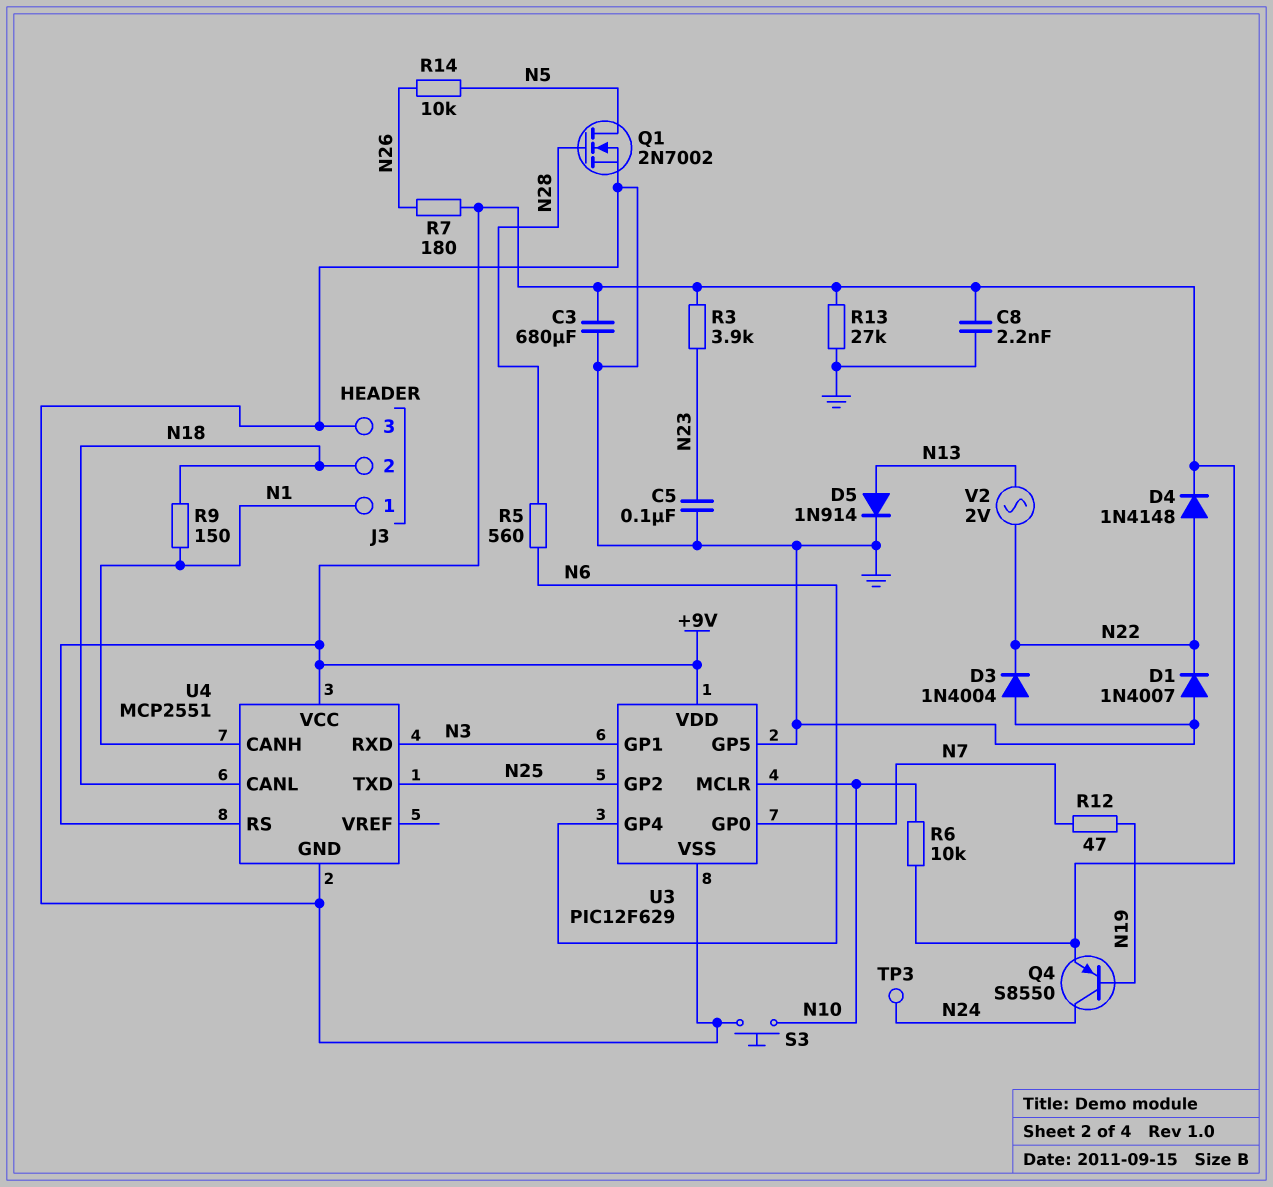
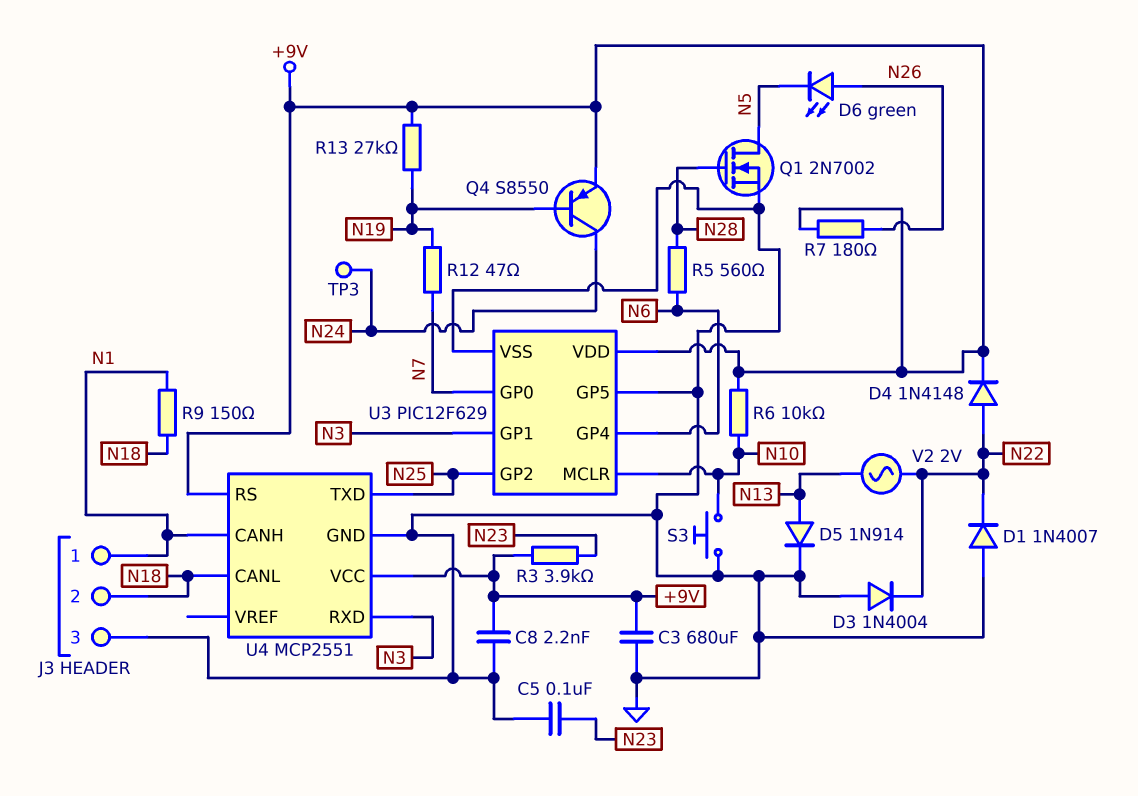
D6: none -> LED green (A N26, K N5)
R13: 27k (+9V, GND) -> 27k (+9V, N19)
R14: 10k (N5, N26) -> none

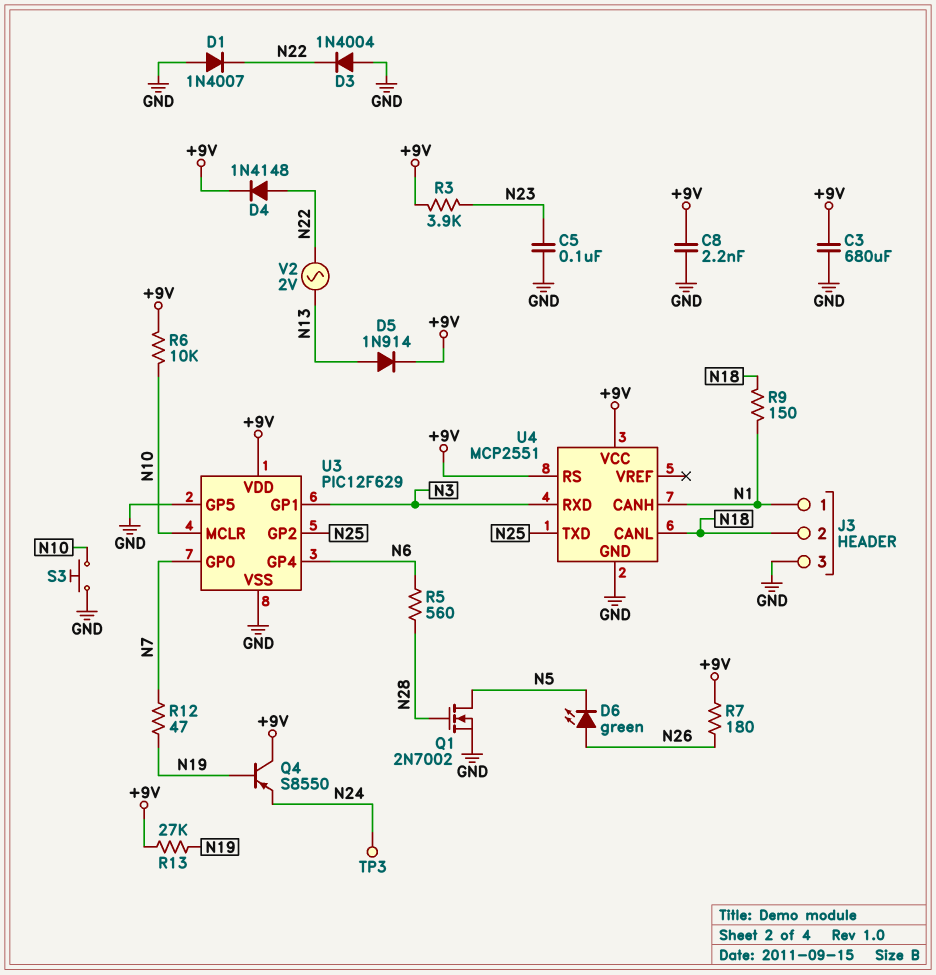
D5: diode 1N914 (A N13, K GND) -> diode 1N914 (A N13, K +9V)
Q4: PNP S8550 (B N19, C N24, E +9V) -> PNP S8550 (B N19, C +9V, E N24)

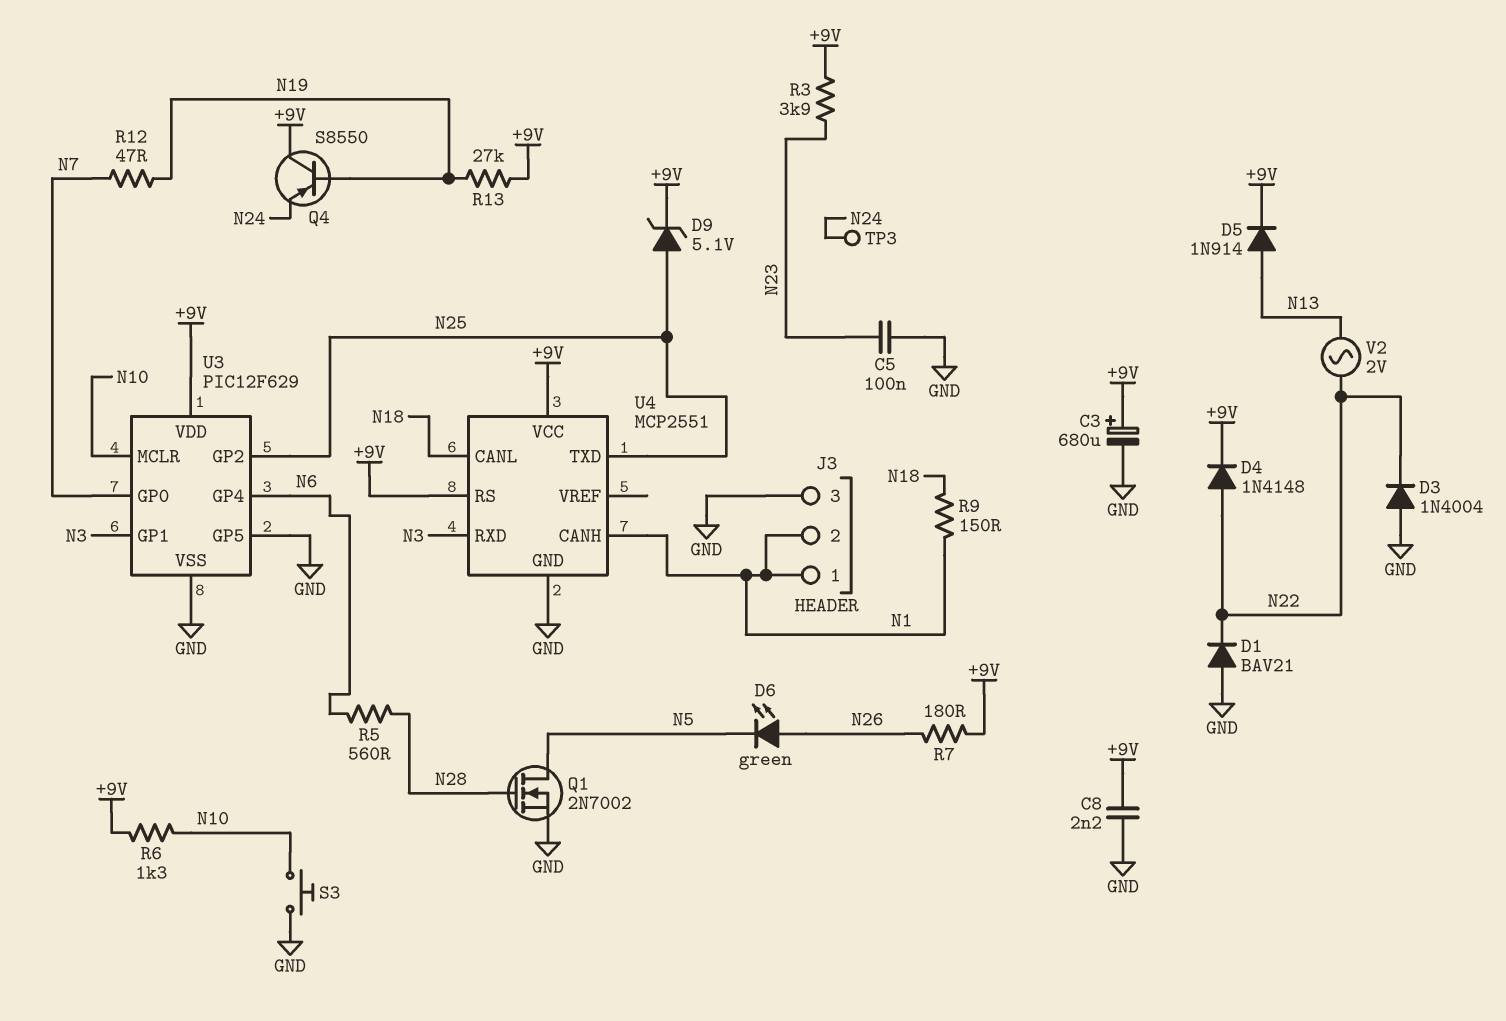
C3: 680uF (+9V, GND) -> 680uF (plus +9V, minus GND)
D1: diode 1N4007 (A GND, K N22) -> diode BAV21 (A GND, K N22)
D9: none -> zener 5.1V (A N25, K +9V)
J3 pin 2: N18 -> N1
R6: 10k (+9V, N10) -> 1.3k (+9V, N10)

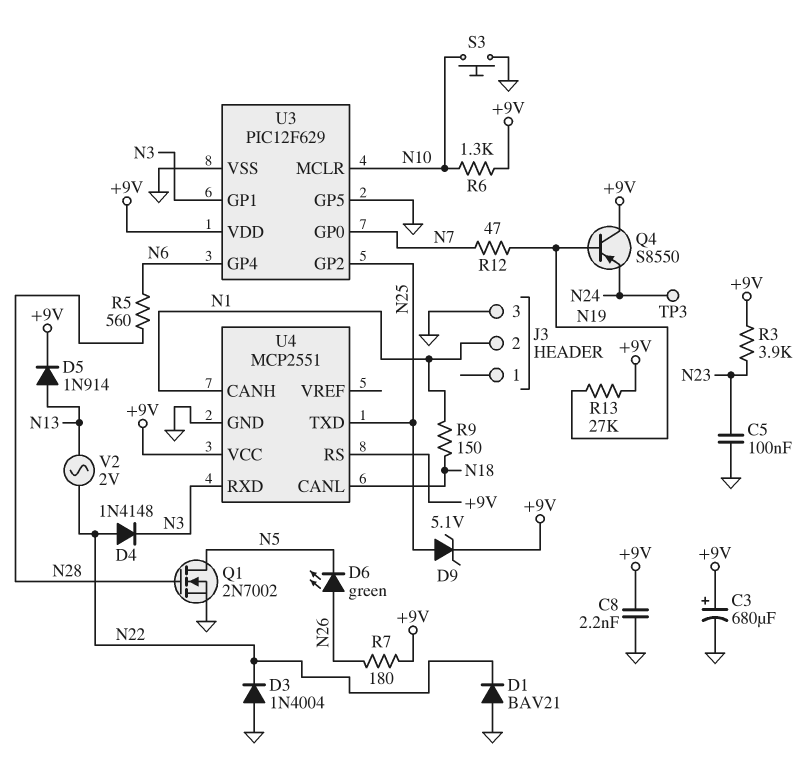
D4: diode 1N4148 (A N22, K +9V) -> diode 1N4148 (A N22, K N3)
J3 pin 1: N1 -> none

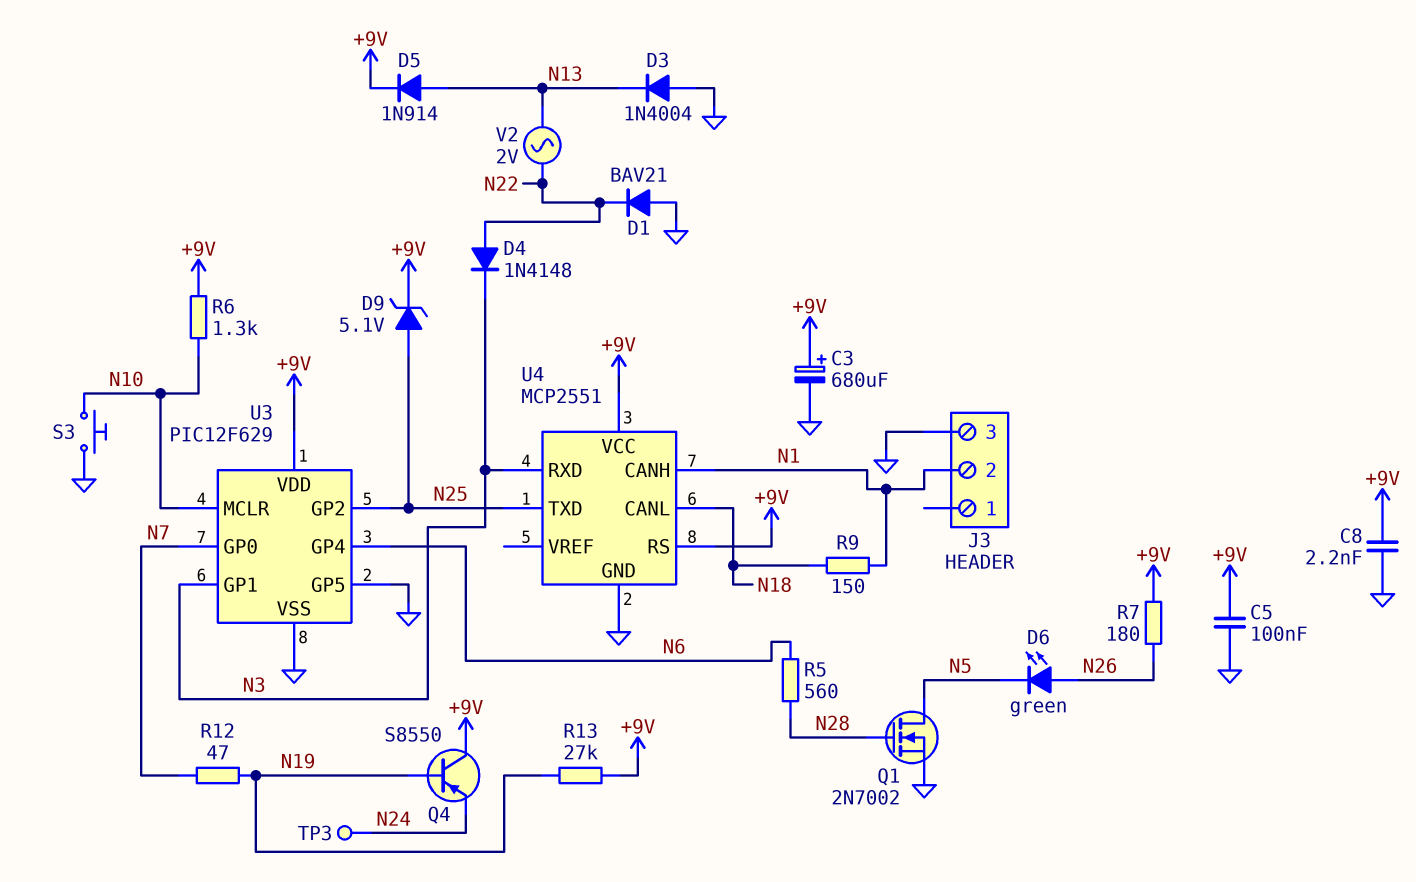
C5: 100nF (GND, N23) -> 100nF (+9V, GND)
D3: diode 1N4004 (A GND, K N22) -> diode 1N4004 (A GND, K N13)
R3: 3.9k (+9V, N23) -> none

